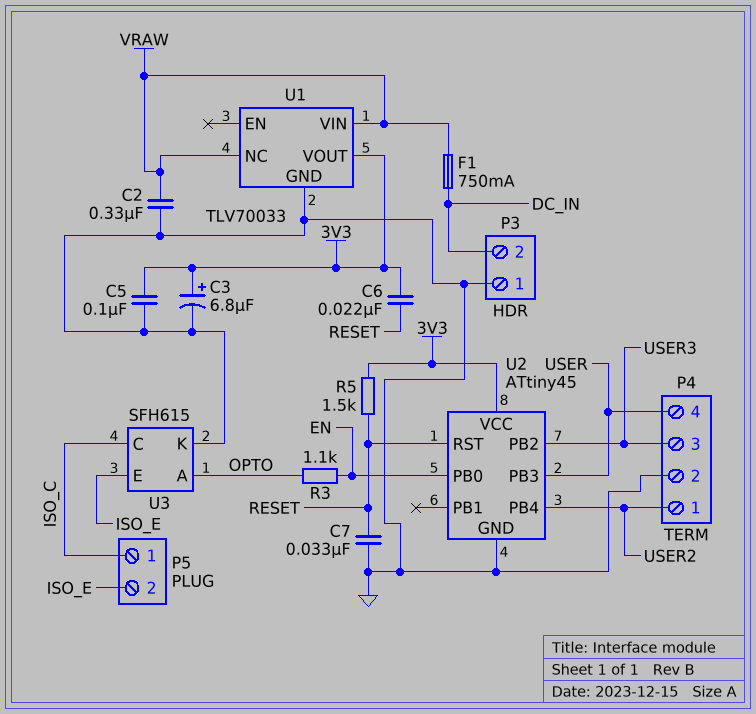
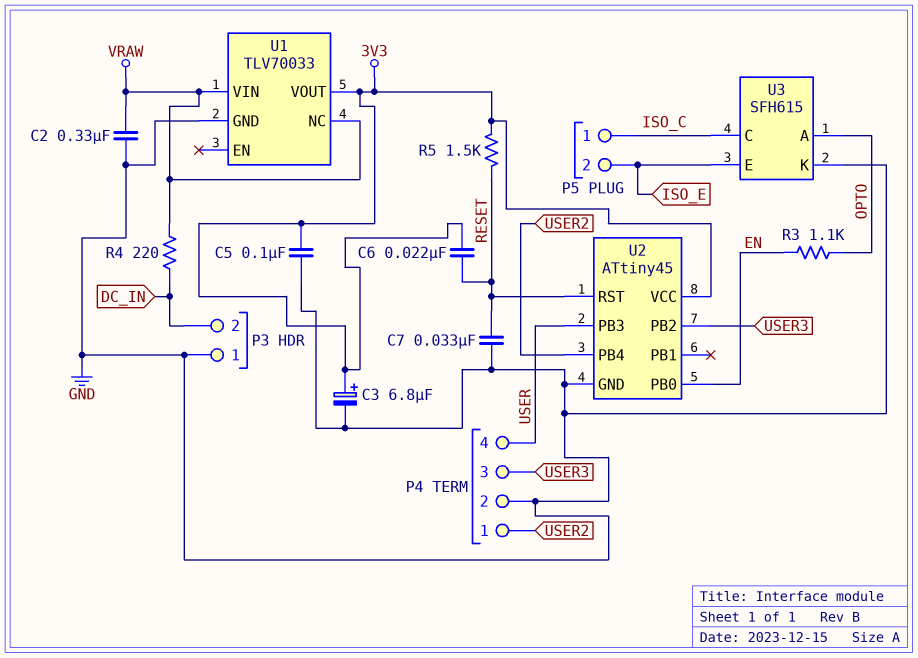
F1: 750mA (DC_IN, VRAW) -> none
R4: none -> 220 (DC_IN, VRAW)

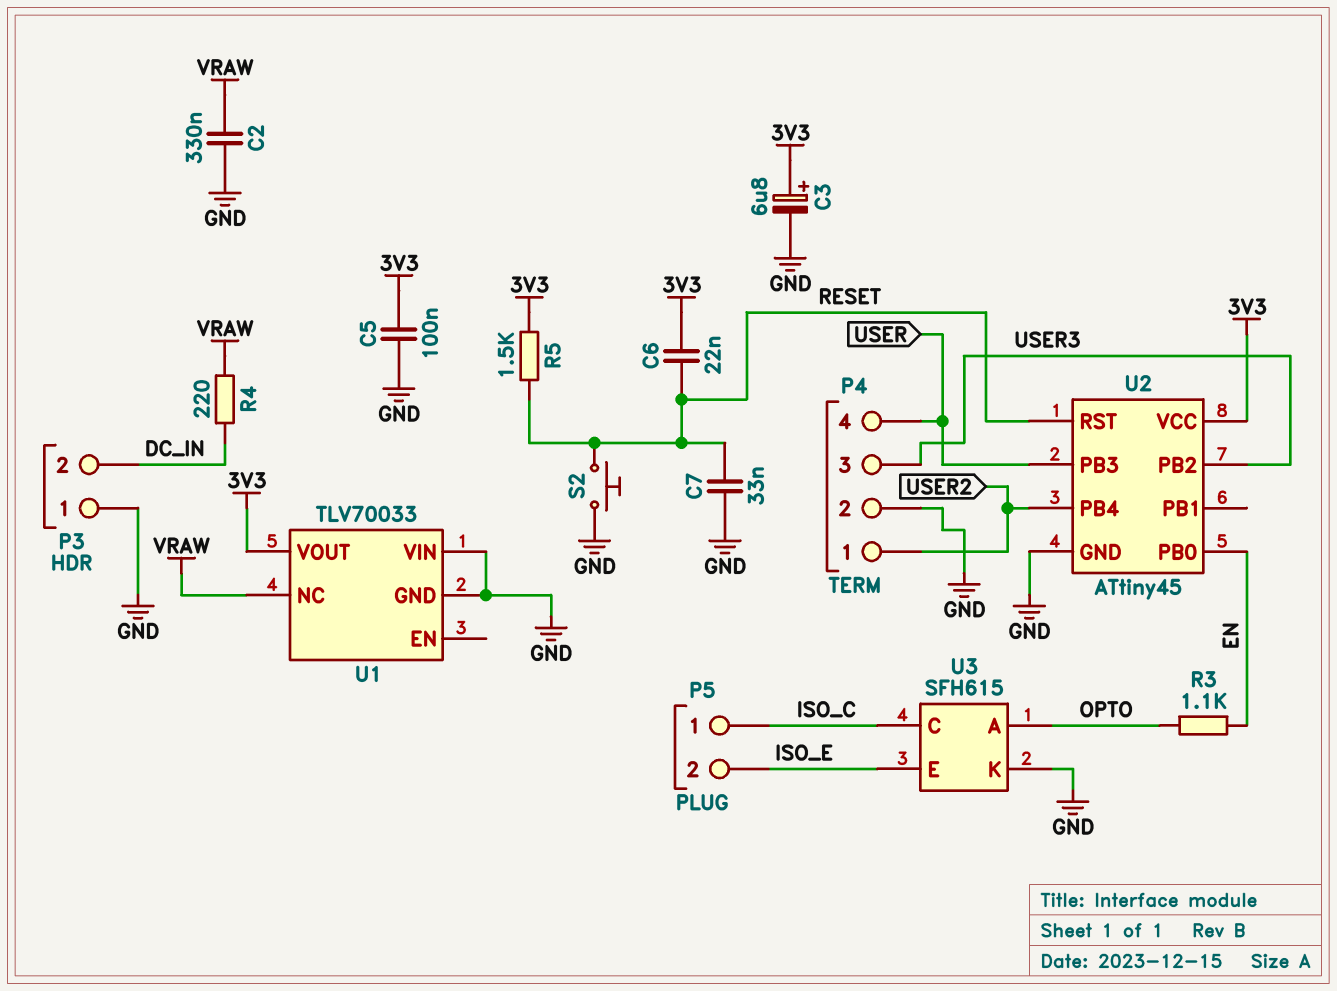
S2: none -> button (GND, RESET)
U1 pin VIN: VRAW -> GND

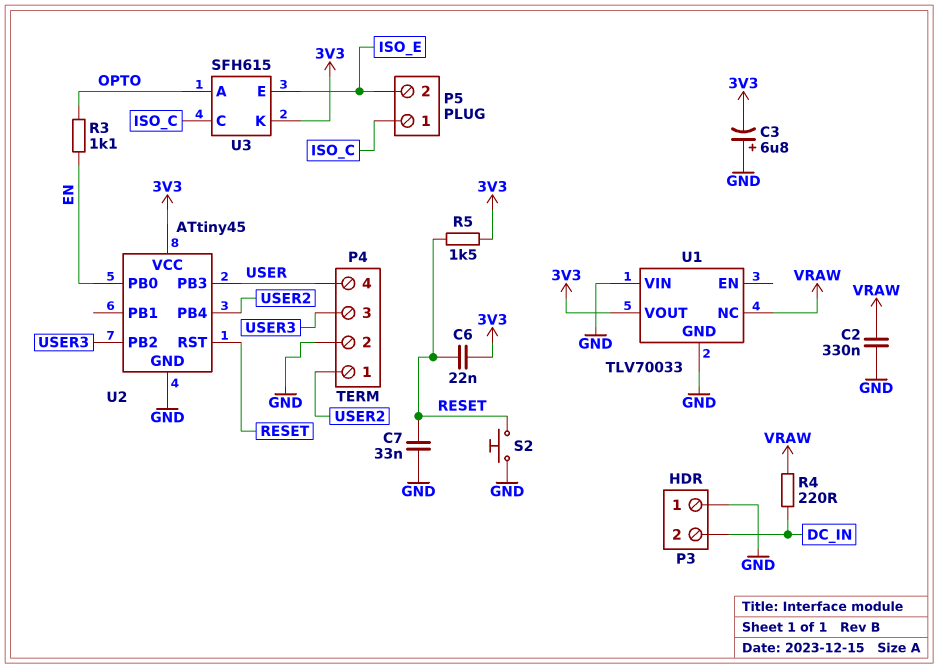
C3: 6.8uF (plus 3V3, minus GND) -> 6.8uF (plus GND, minus 3V3)
C5: 100nF (3V3, GND) -> none
U3 pin K: GND -> 3V3

